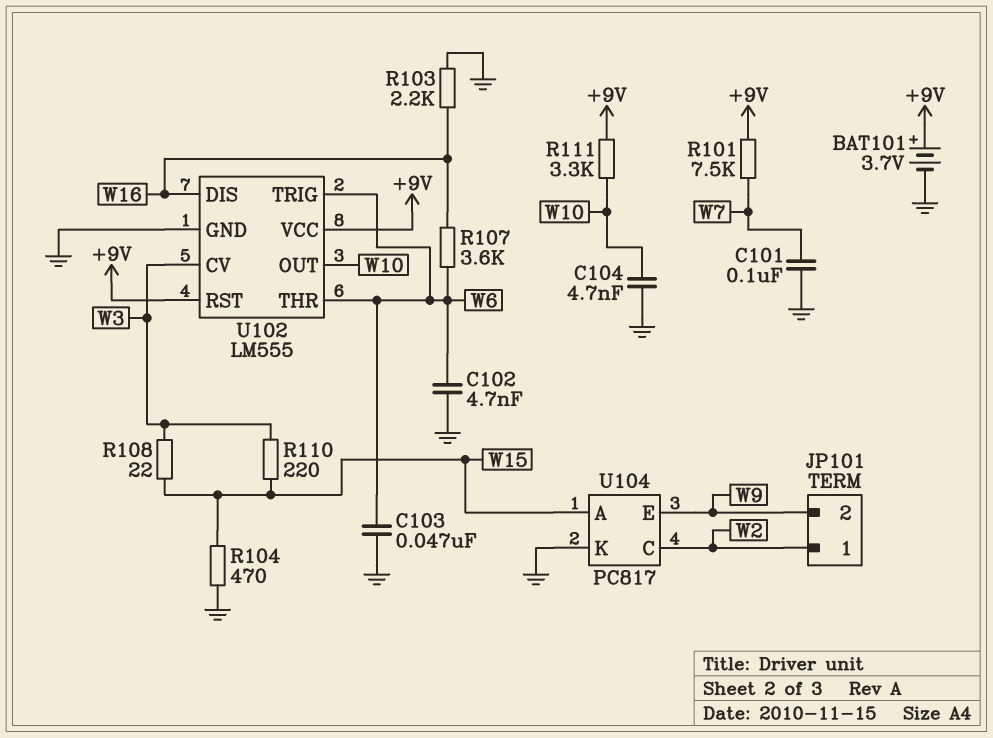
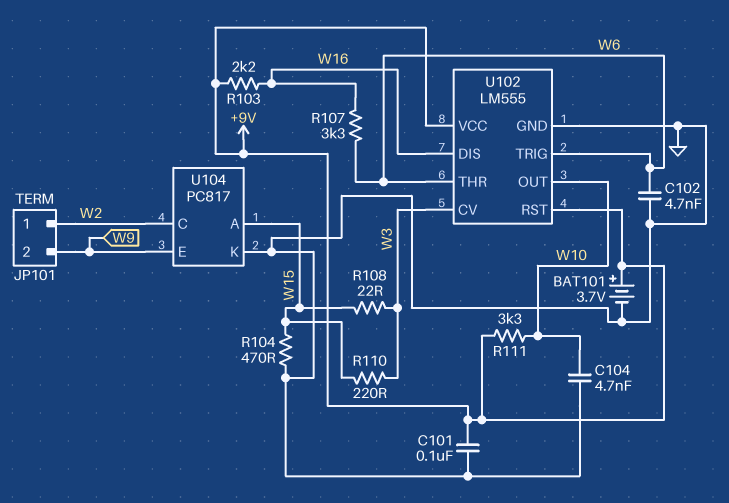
C101: 100nF (GND, W7) -> 100nF (+9V, GND)
C103: 47nF (GND, W6) -> none
R101: 7.5k (+9V, W7) -> none
R103: 2.2k (GND, W16) -> 2.2k (+9V, W16)
R107: 3.6k (W6, W16) -> 3.3k (W6, W16)

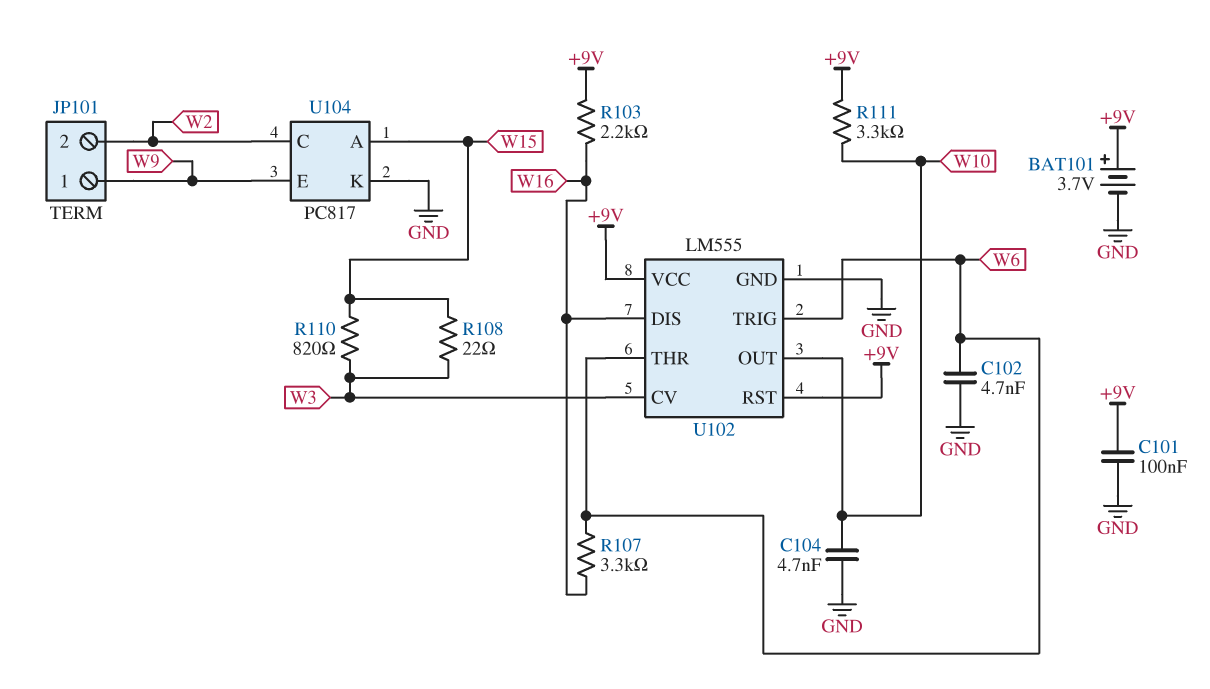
JP101 pin 1: W2 -> W9
JP101 pin 2: W9 -> W2
R104: 470 (GND, W15) -> none
R110: 220 (W3, W15) -> 820 (W3, W15)

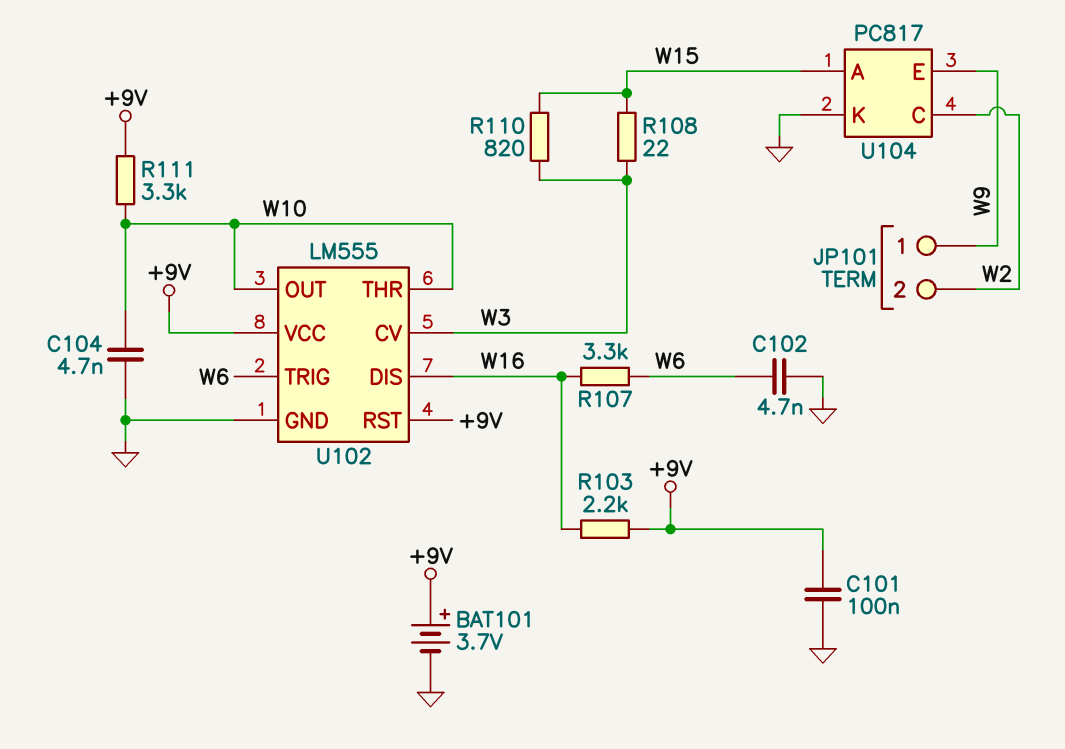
U102 pin THR: W6 -> W10

